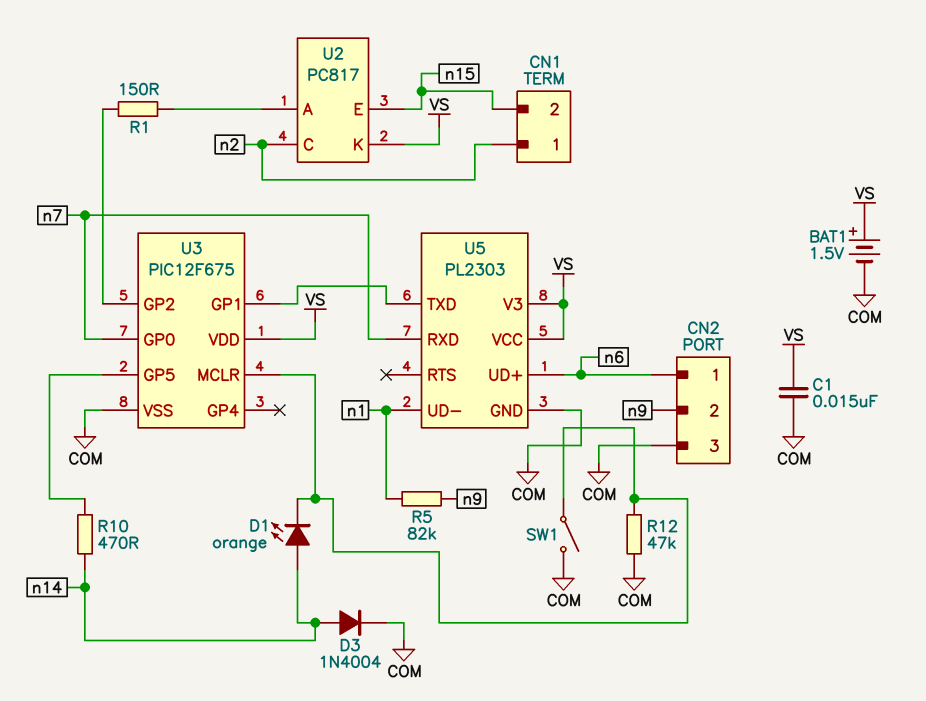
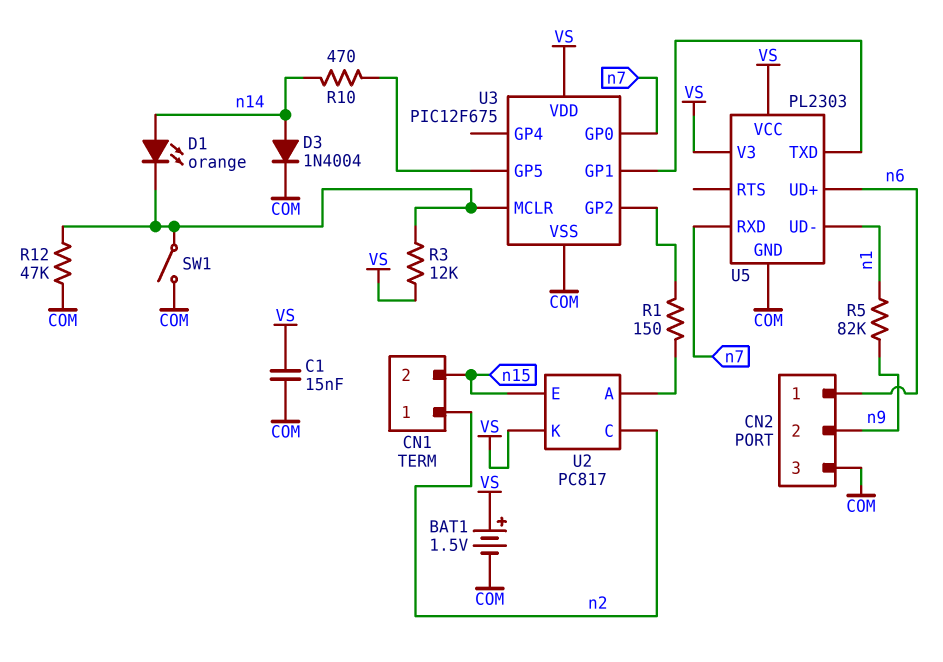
R3: none -> 12k (U3/MCLR, VS)

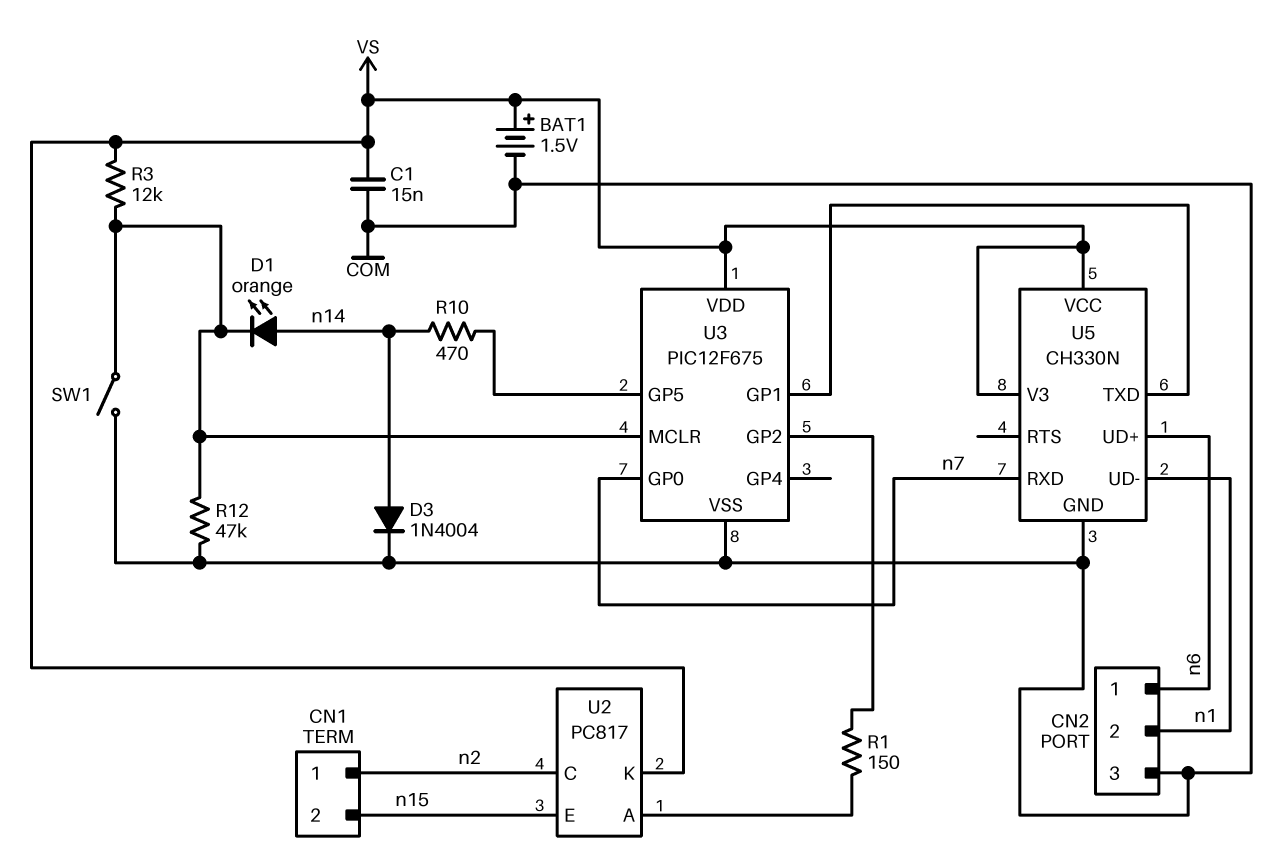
CN2 pin 2: n9 -> n1
R5: 82k (n1, n9) -> none
U5: PL2303 -> CH330N

